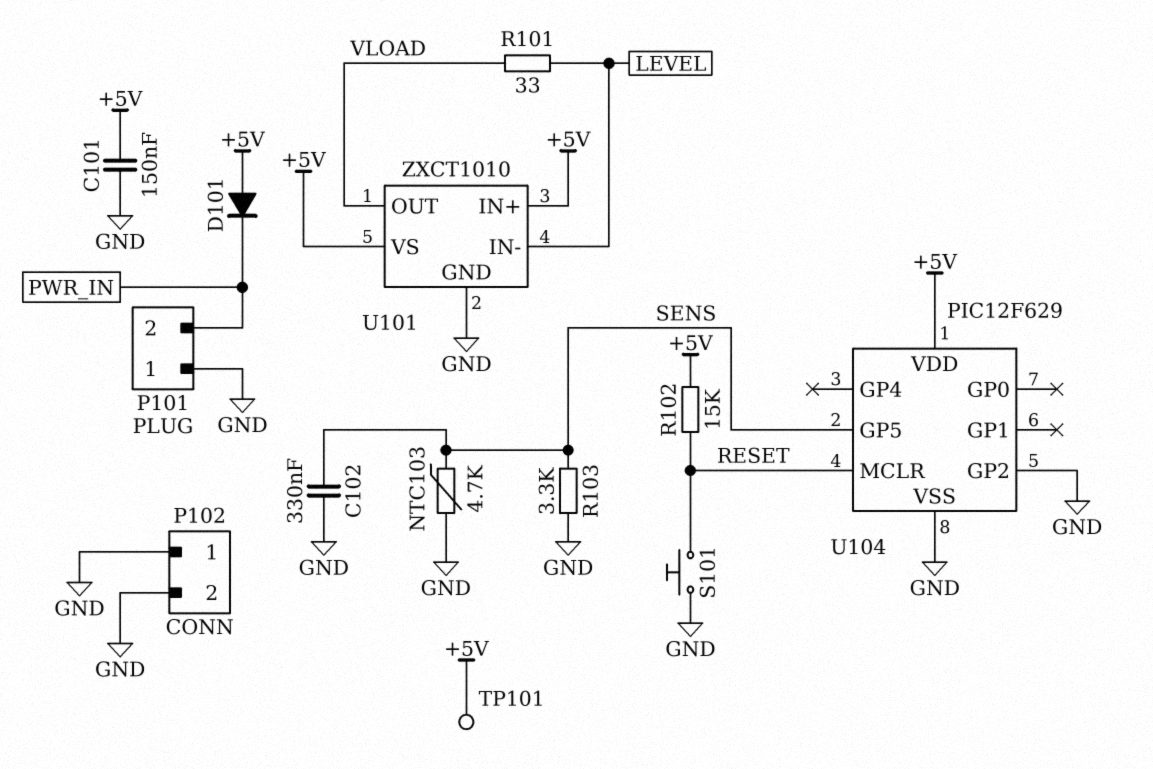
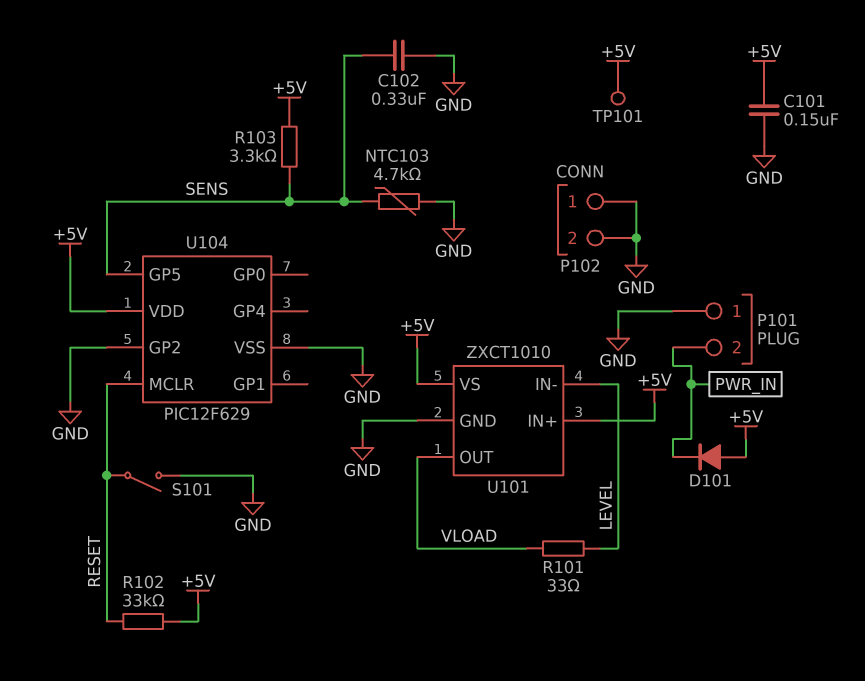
R102: 15k (+5V, RESET) -> 33k (+5V, RESET)
R103: 3.3k (GND, SENS) -> 3.3k (+5V, SENS)
S101: button (GND, RESET) -> switch (GND, RESET)

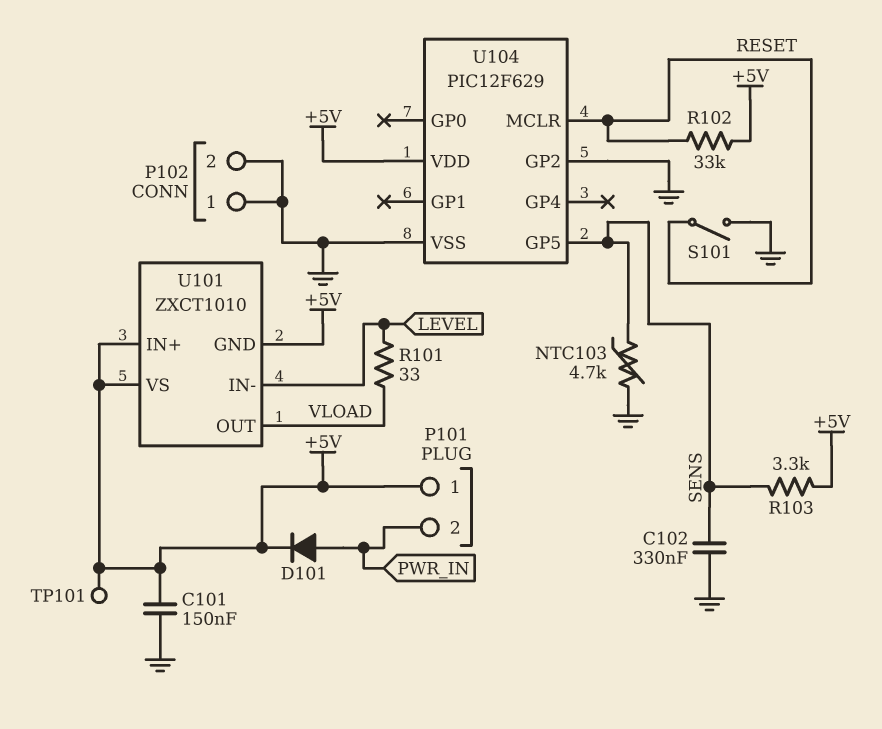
D101: diode (A +5V, K PWR_IN) -> diode (A PWR_IN, K +5V)
P101 pin 1: GND -> +5V
U101 pin GND: GND -> +5V

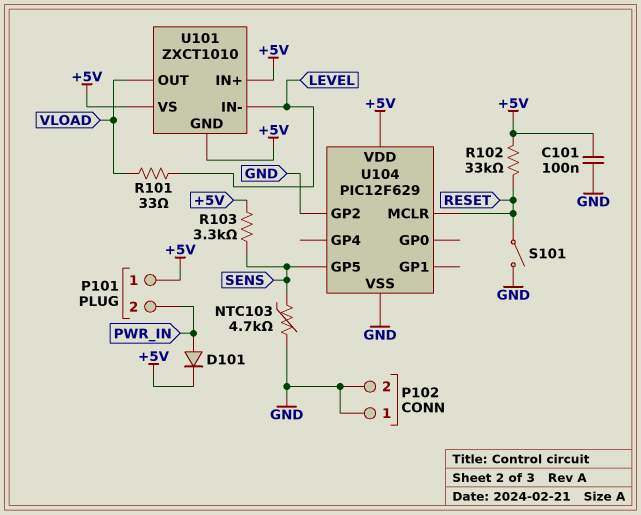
C101: 150nF (+5V, GND) -> 100nF (+5V, GND)
C102: 330nF (GND, SENS) -> none
TP101: test point (+5V) -> none

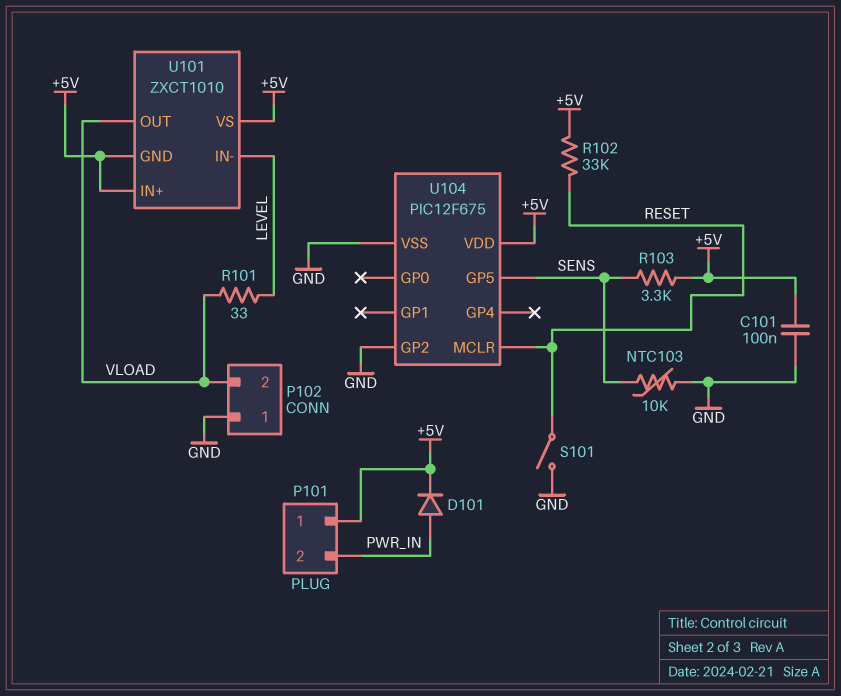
NTC103: 4.7k (GND, SENS) -> 10k (GND, SENS)
P102 pin 2: GND -> VLOAD
U104: PIC12F629 -> PIC12F675

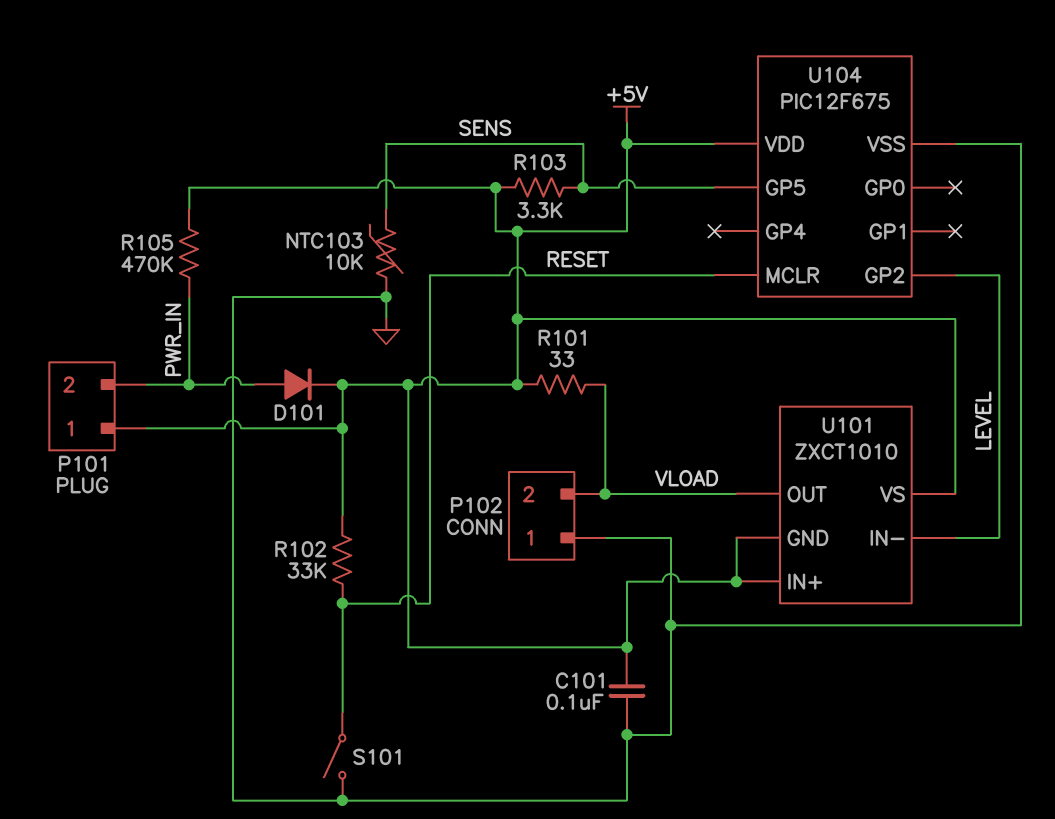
R101: 33 (LEVEL, VLOAD) -> 33 (+5V, VLOAD)
R105: none -> 470k (+5V, PWR_IN)
U104 pin GP2: GND -> LEVEL

